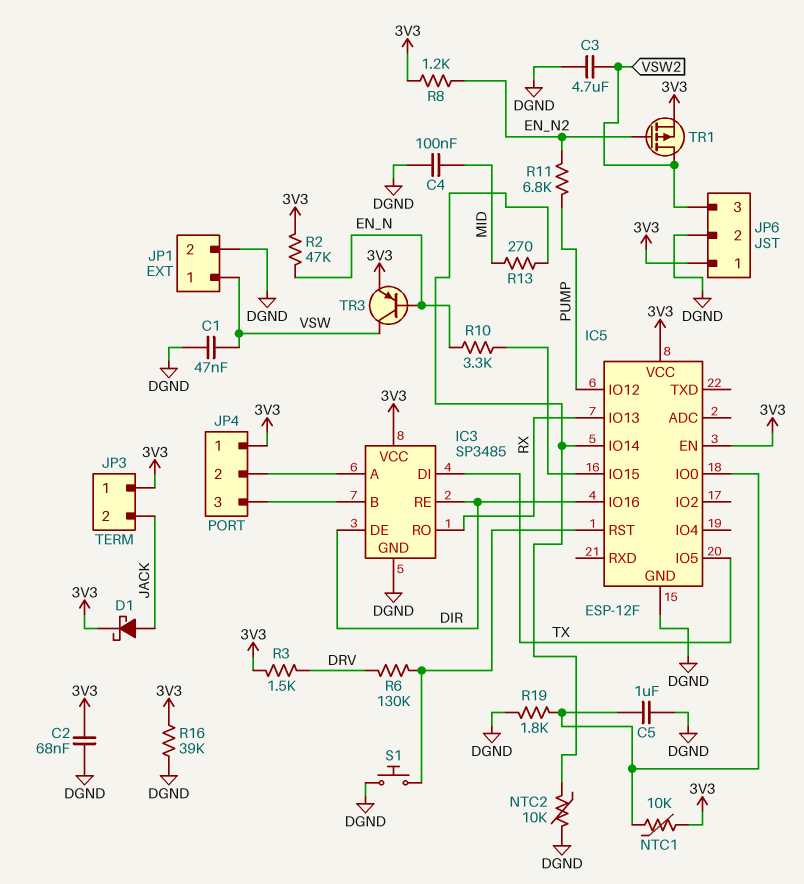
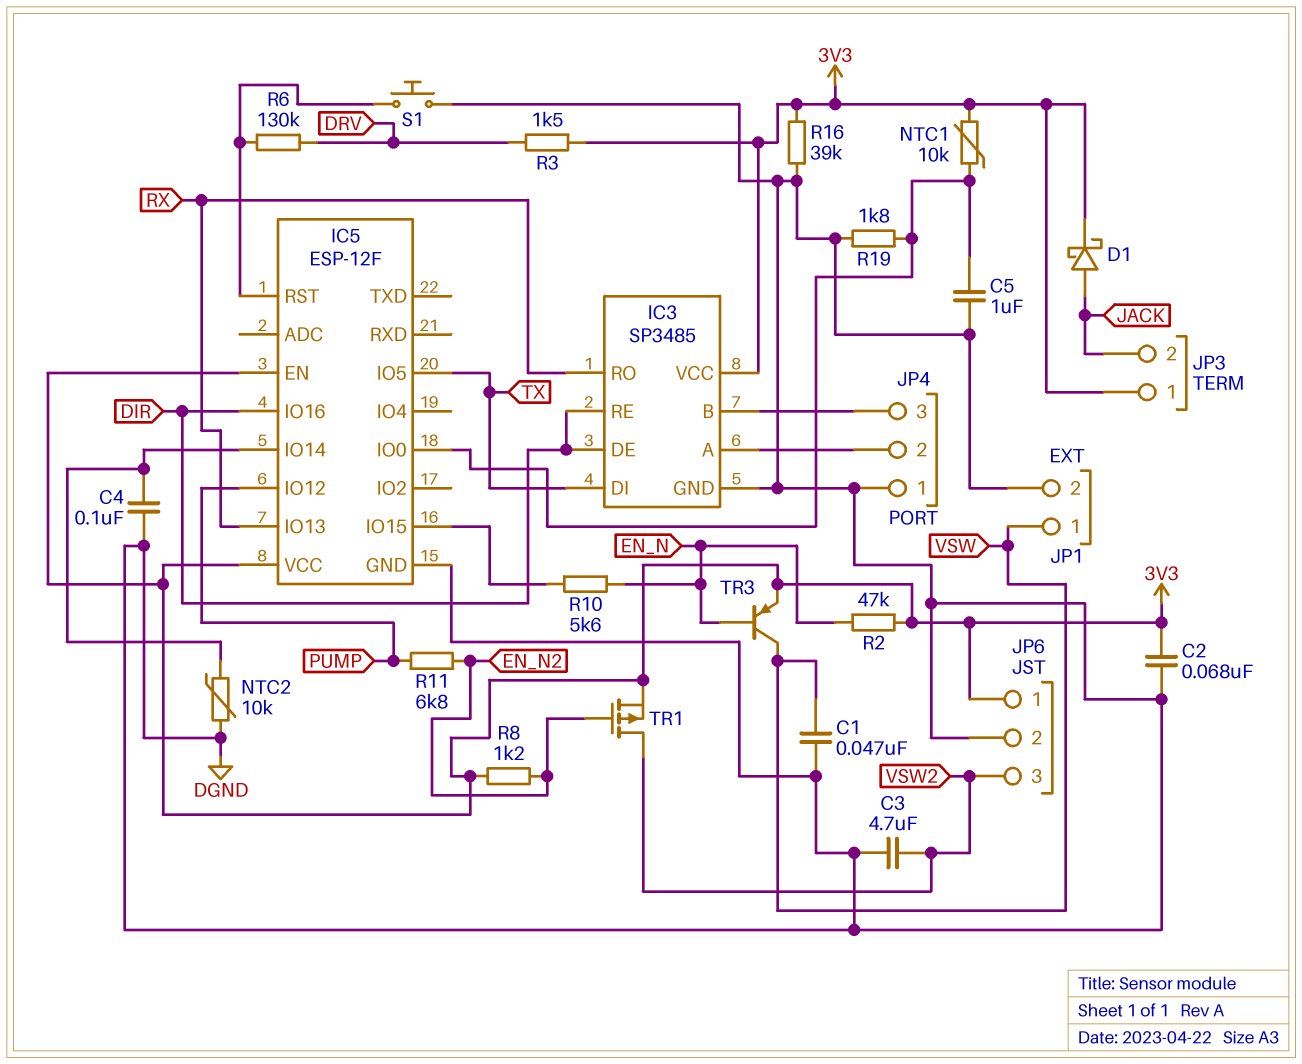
C4: 100nF (DGND, MID) -> 100nF (DGND, IC5/IO14)
JP4 pin 1: 3V3 -> DGND
R10: 3.3k (EN_N, IC5/IO15) -> 5.6k (EN_N, IC5/IO15)
R13: 270 (IC5/IO14, MID) -> none

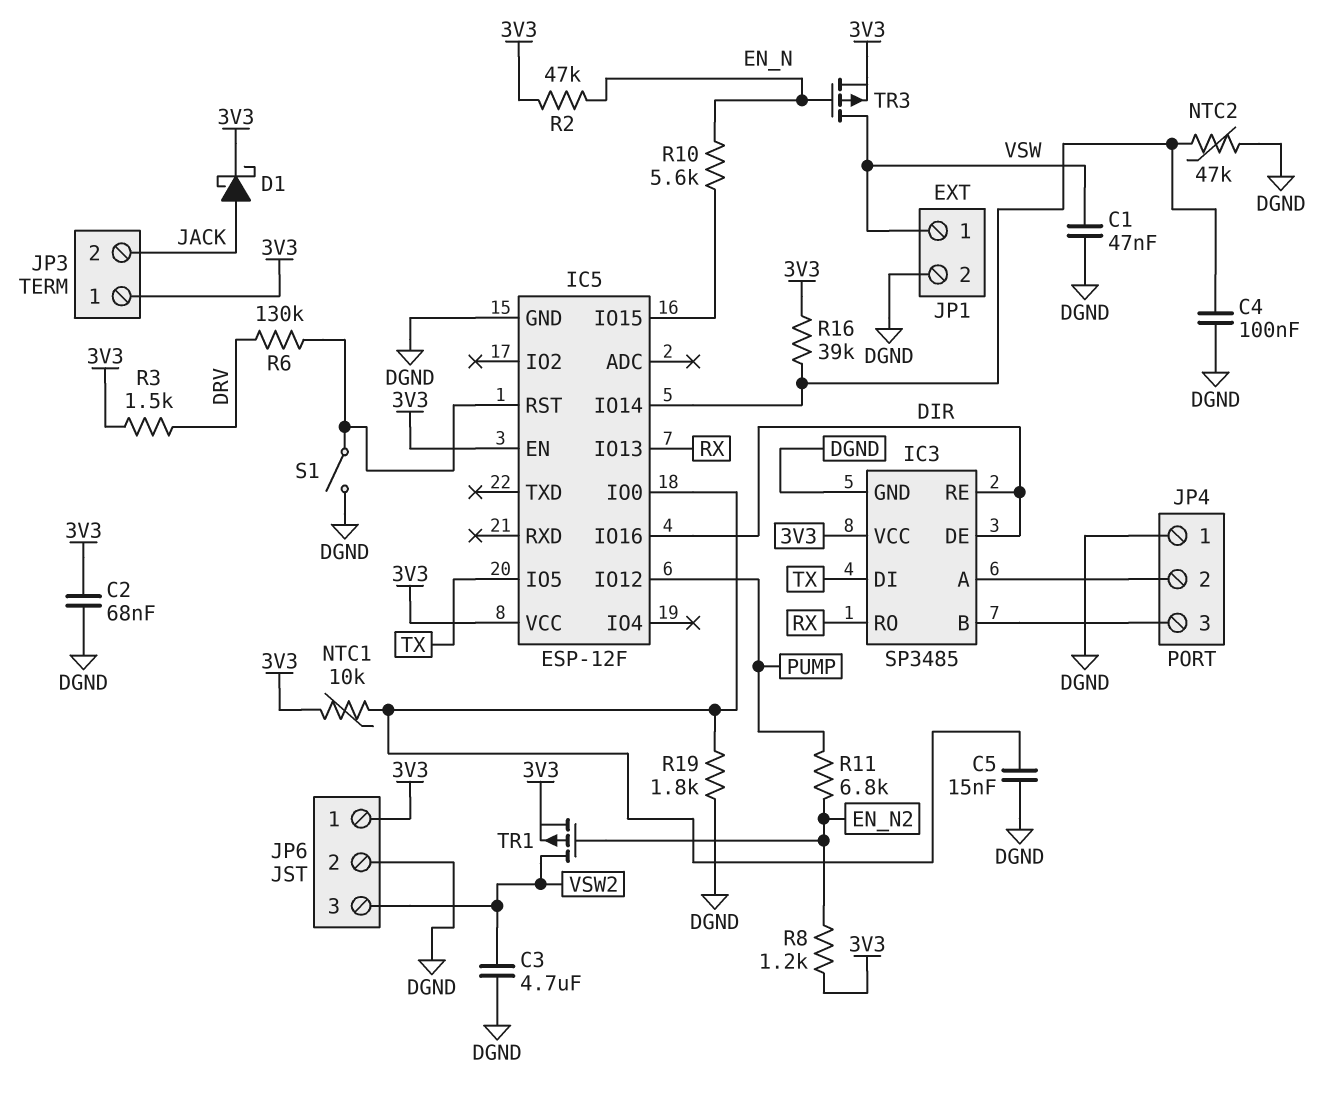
C5: 1uF (DGND, IC5/IO0) -> 15nF (DGND, IC5/IO0)
NTC2: 10k (DGND, IC5/IO14) -> 47k (DGND, IC5/IO14)
R16: 39k (3V3, DGND) -> 39k (3V3, IC5/IO14)
S1: button (DGND, IC5/RST) -> switch (DGND, IC5/RST)
TR3: PNP (B EN_N, C VSW, E 3V3) -> PMOS (G EN_N, D VSW, S 3V3)

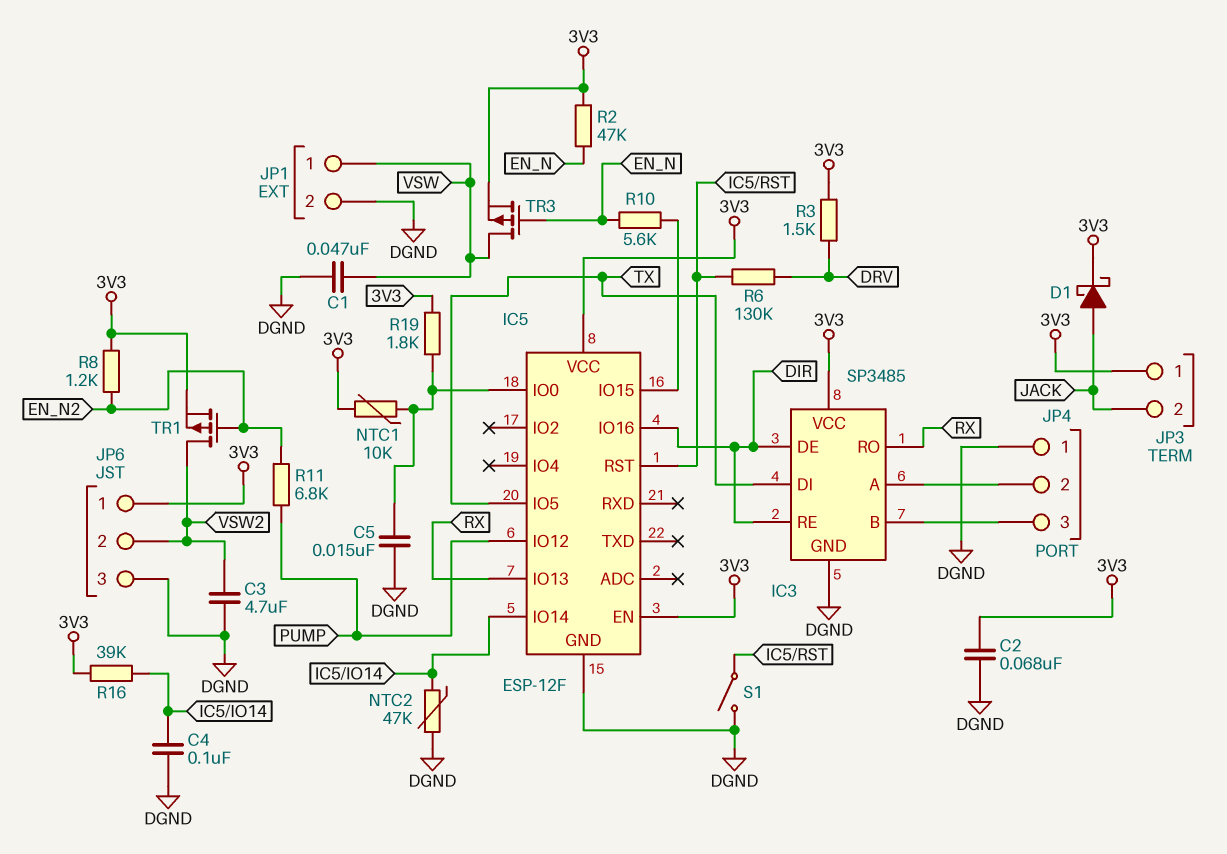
JP6 pin 2: DGND -> VSW2
JP6 pin 3: VSW2 -> DGND
R19: 1.8k (DGND, IC5/IO0) -> 1.8k (3V3, IC5/IO0)

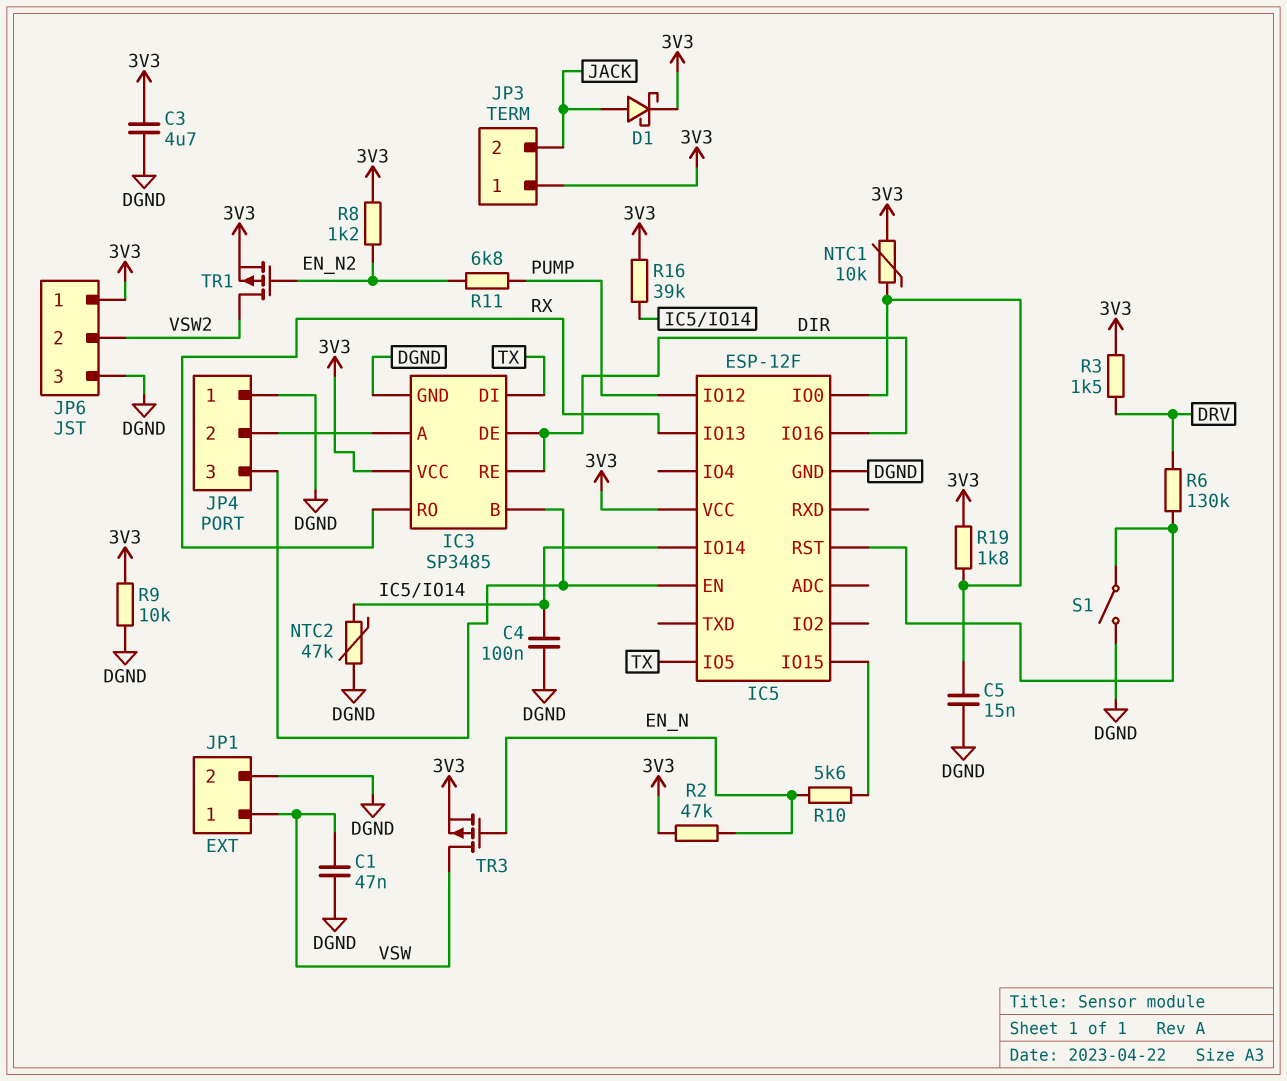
C2: 68nF (3V3, DGND) -> none
C3: 4.7uF (DGND, VSW2) -> 4.7uF (3V3, DGND)
IC5 pin EN: 3V3 -> IC3/B
R9: none -> 10k (3V3, DGND)

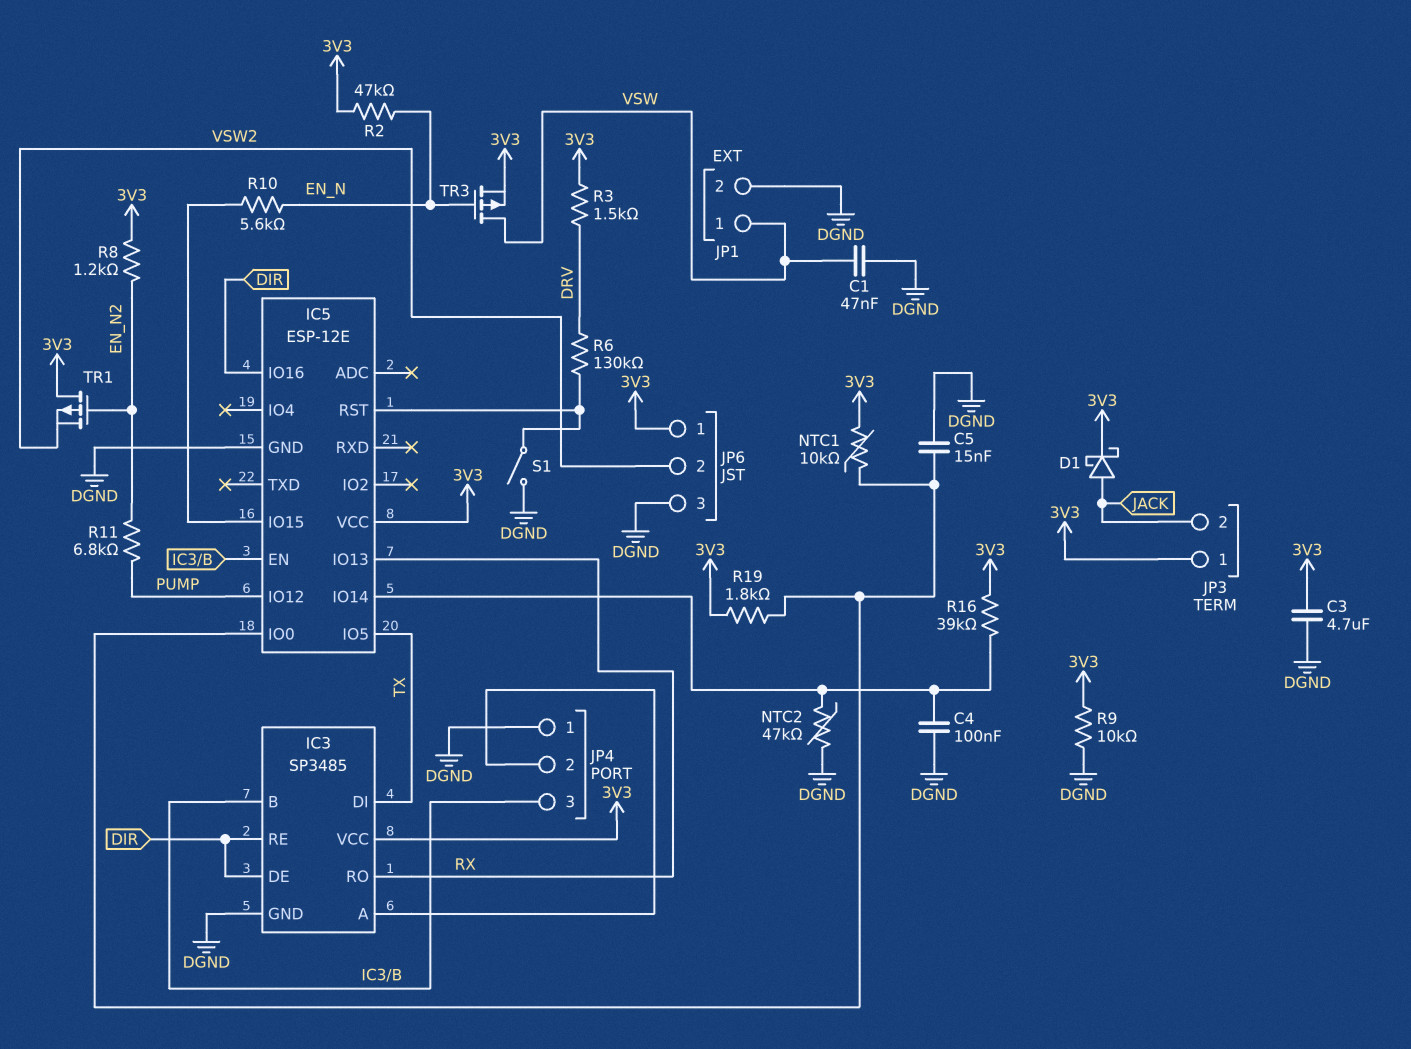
IC5: ESP-12F -> ESP-12E
TR1: PMOS (G EN_N2, D VSW2, S 3V3) -> PMOS (G EN_N2, D 3V3, S VSW2)

